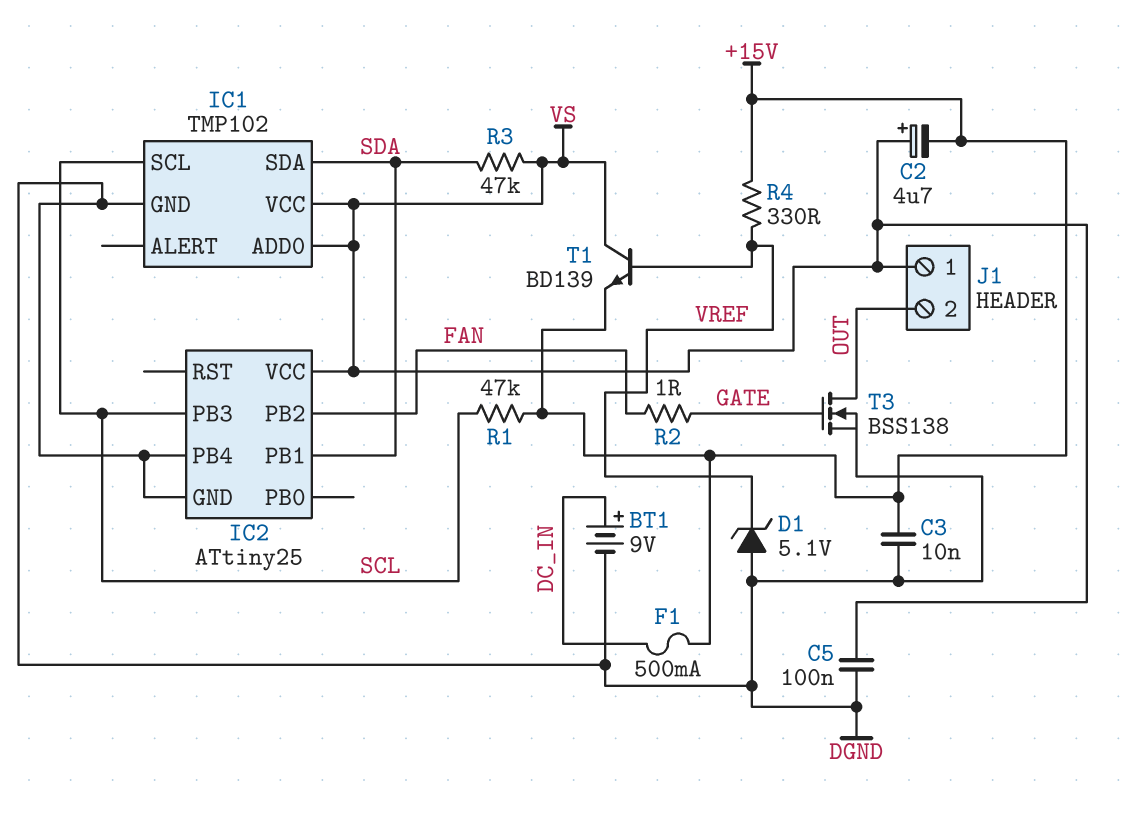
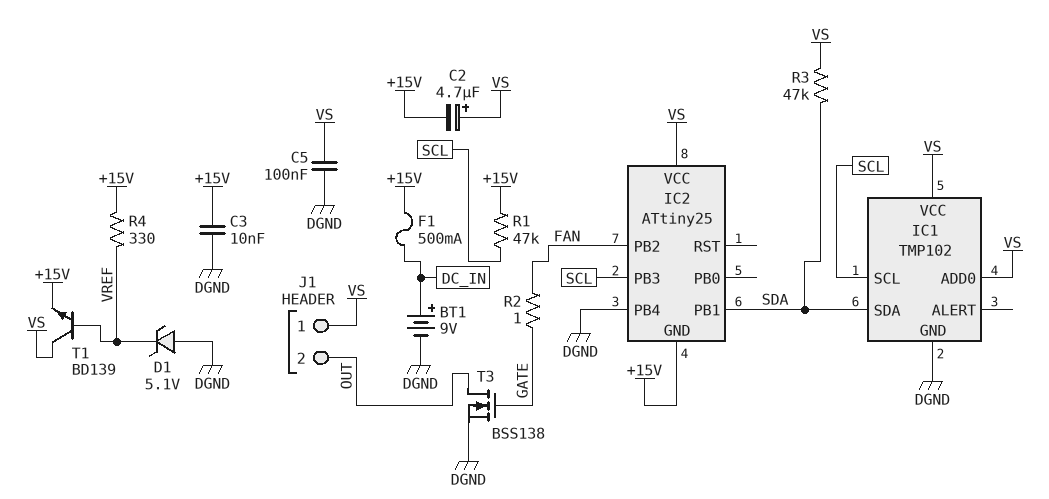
IC2 pin GND: DGND -> +15V

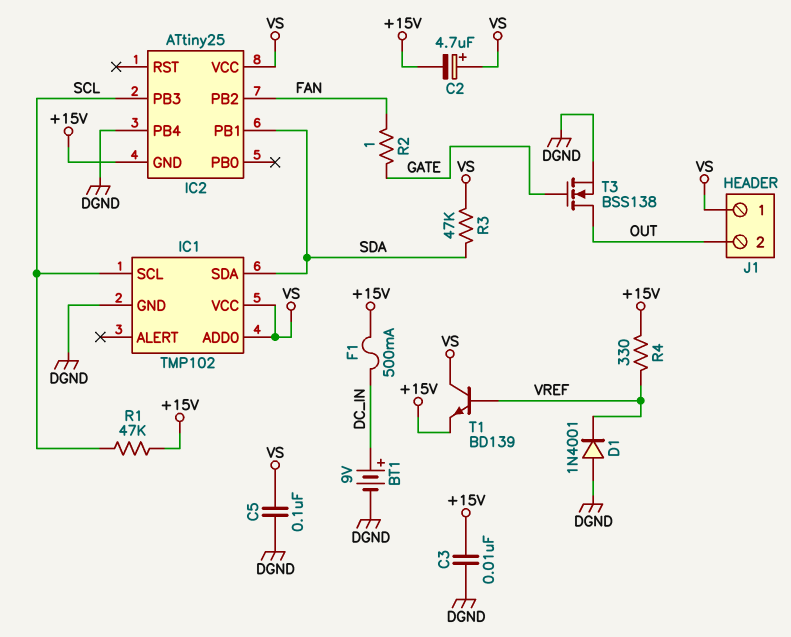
D1: zener 5.1V (A DGND, K VREF) -> diode 1N4001 (A DGND, K VREF)

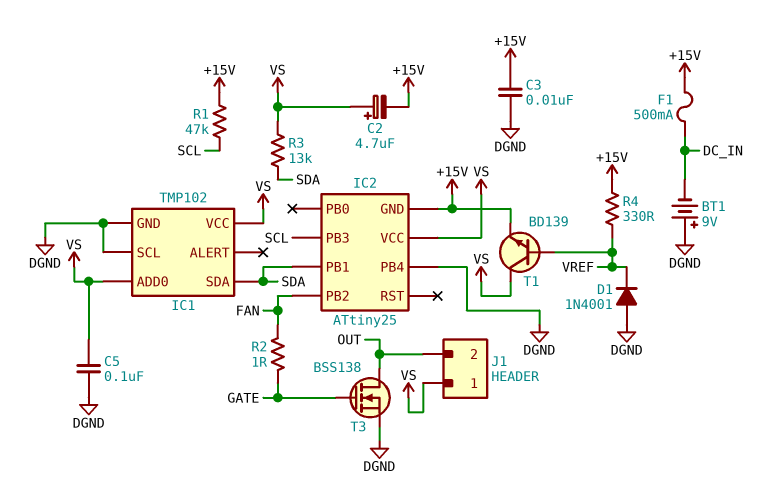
BT1: 9V (plus DC_IN, minus DGND) -> 9V (plus DGND, minus DC_IN)
IC1 pin SCL: SCL -> DGND
R3: 47k (SDA, VS) -> 13k (SDA, VS)

